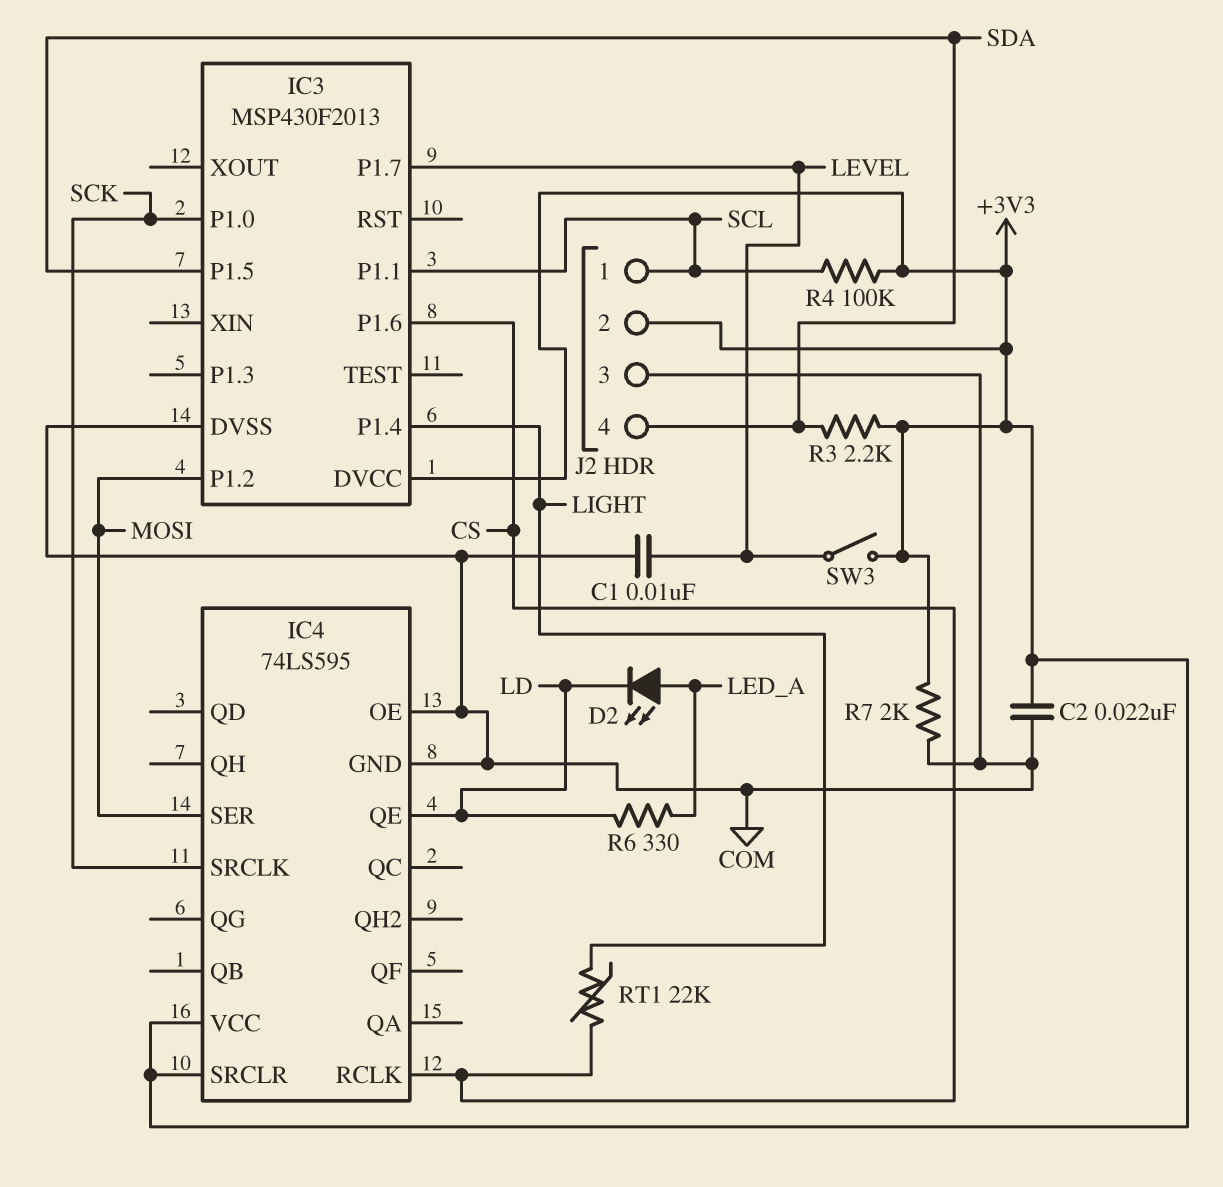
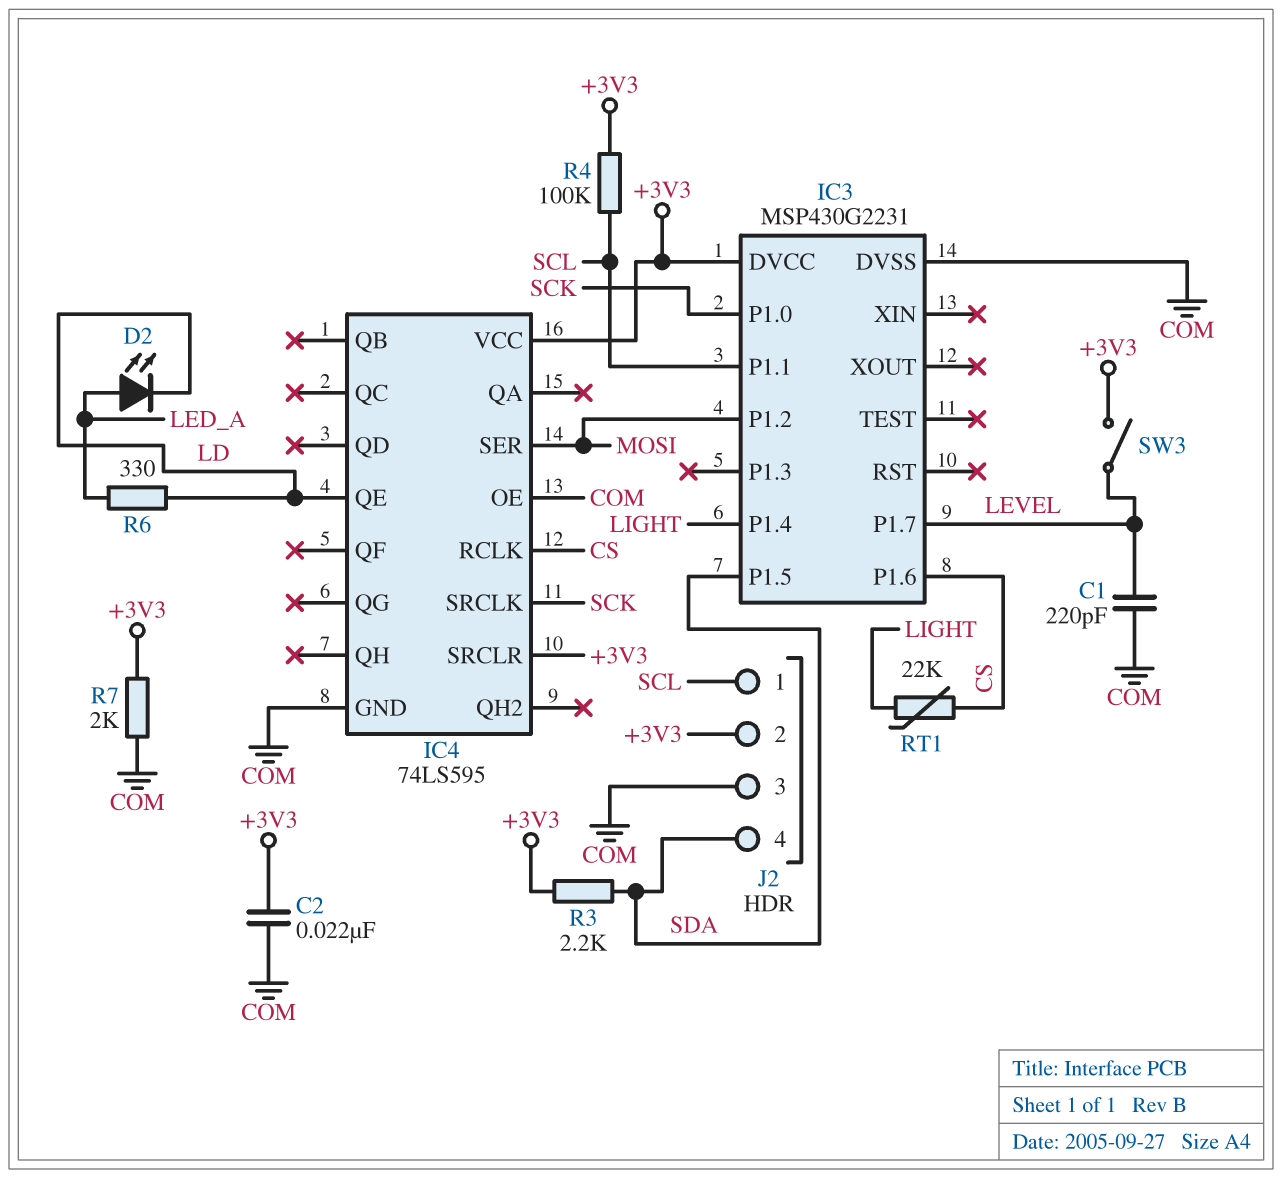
C1: 10nF (COM, LEVEL) -> 220pF (COM, LEVEL)
IC3: MSP430F2013 -> MSP430G2231

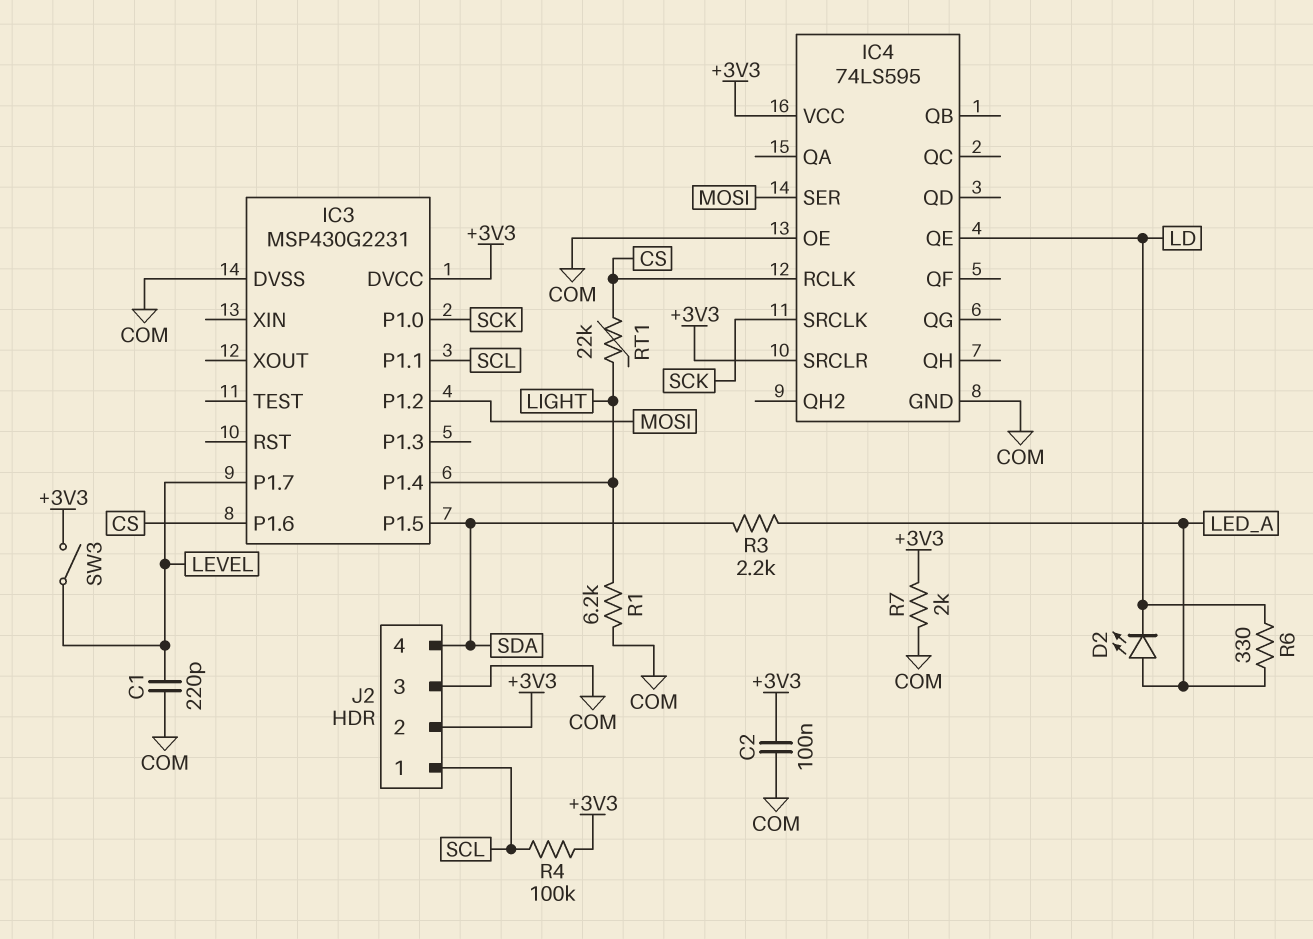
C2: 22nF (+3V3, COM) -> 100nF (+3V3, COM)
R1: none -> 6.2k (COM, LIGHT)
R3: 2.2k (+3V3, SDA) -> 2.2k (LED_A, SDA)

